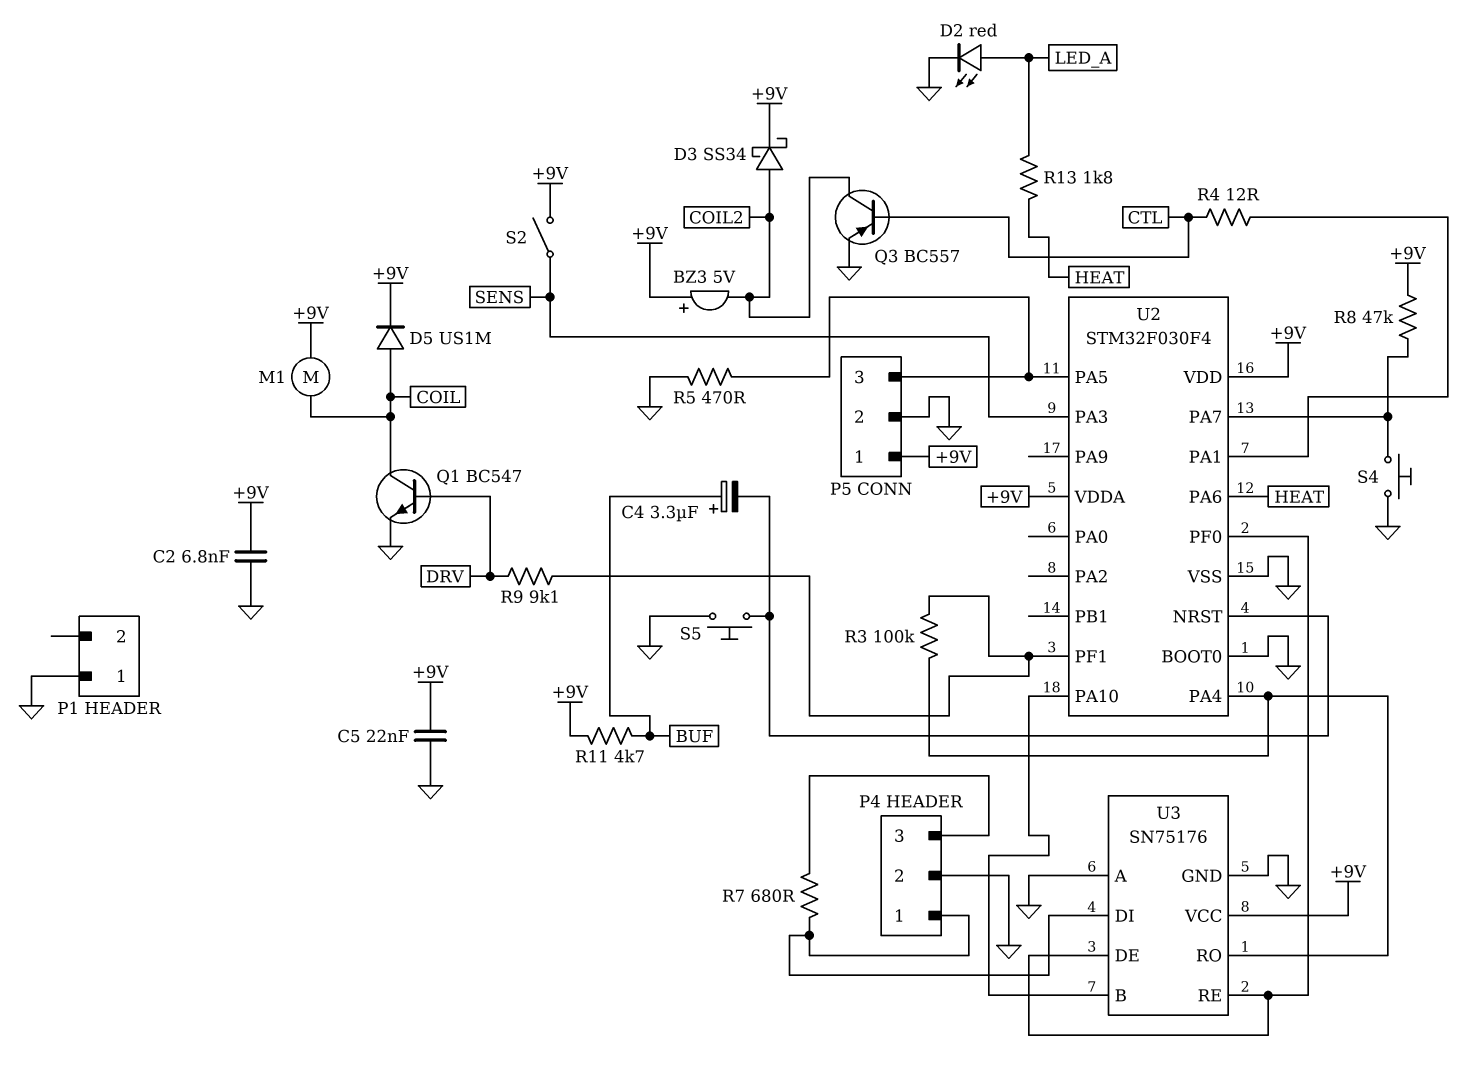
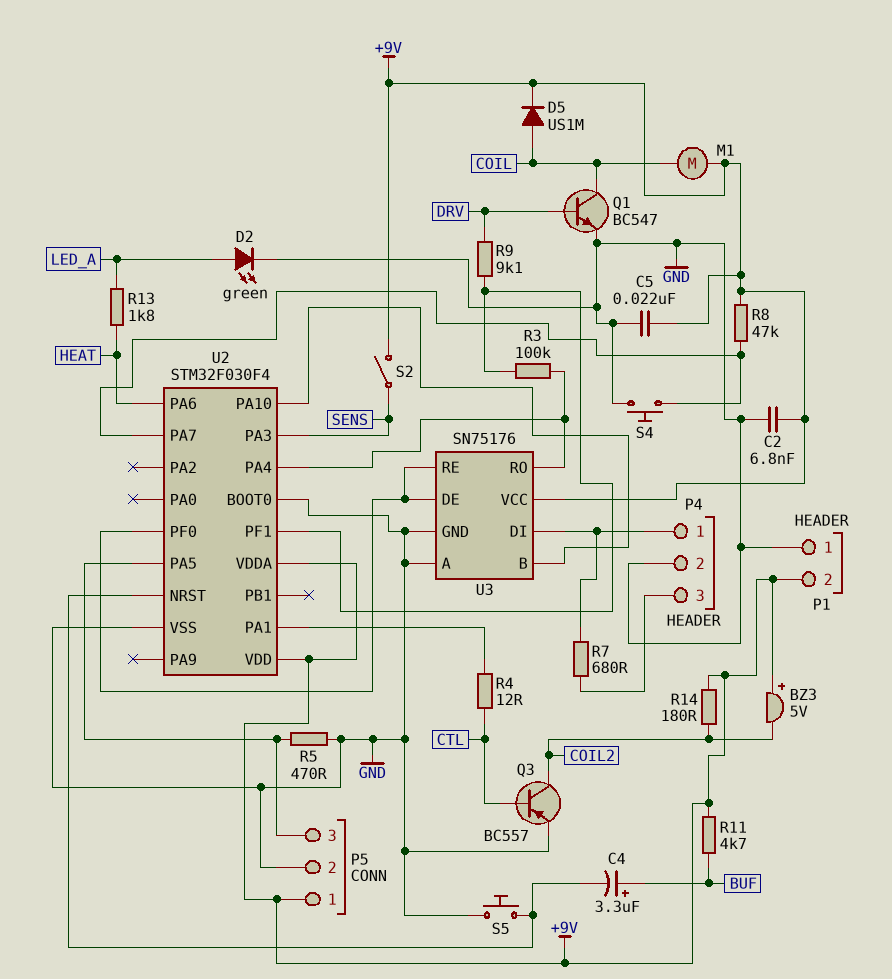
D2: LED red (A LED_A, K GND) -> LED green (A LED_A, K GND)
D3: schottky SS34 (A COIL2, K +9V) -> none
P1 pin 2: none -> +9V
R14: none -> 180 (+9V, COIL2)

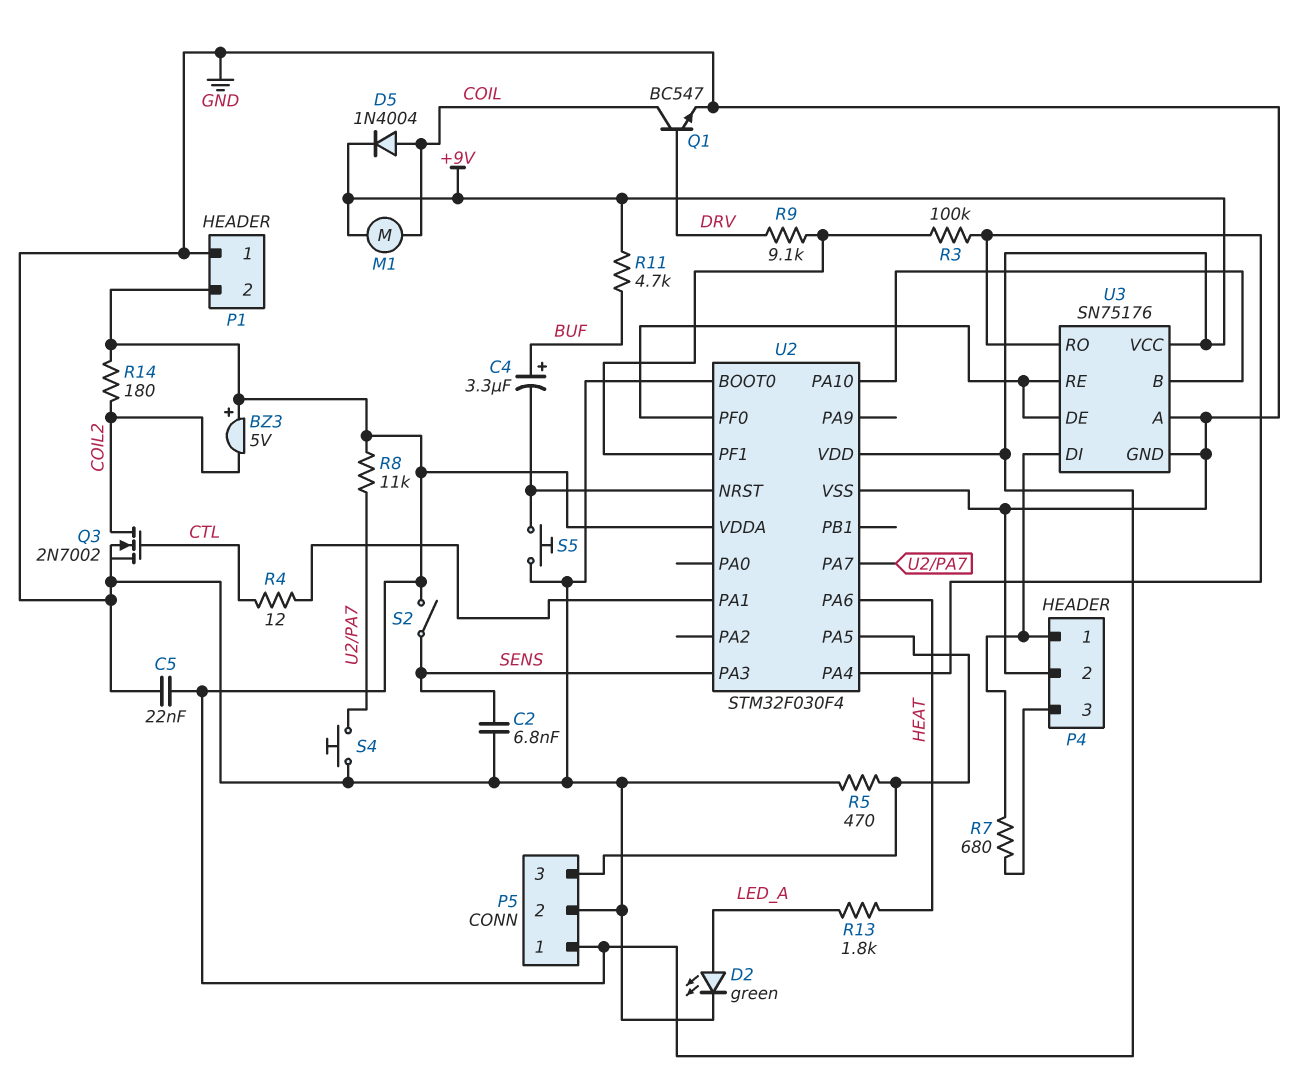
C2: 6.8nF (+9V, GND) -> 6.8nF (GND, SENS)
D5: diode US1M (A COIL, K +9V) -> diode 1N4004 (A COIL, K +9V)
Q3: PNP BC557 (B CTL, C COIL2, E GND) -> NMOS 2N7002 (G CTL, D COIL2, S GND)
R8: 47k (+9V, U2/PA7) -> 11k (+9V, U2/PA7)

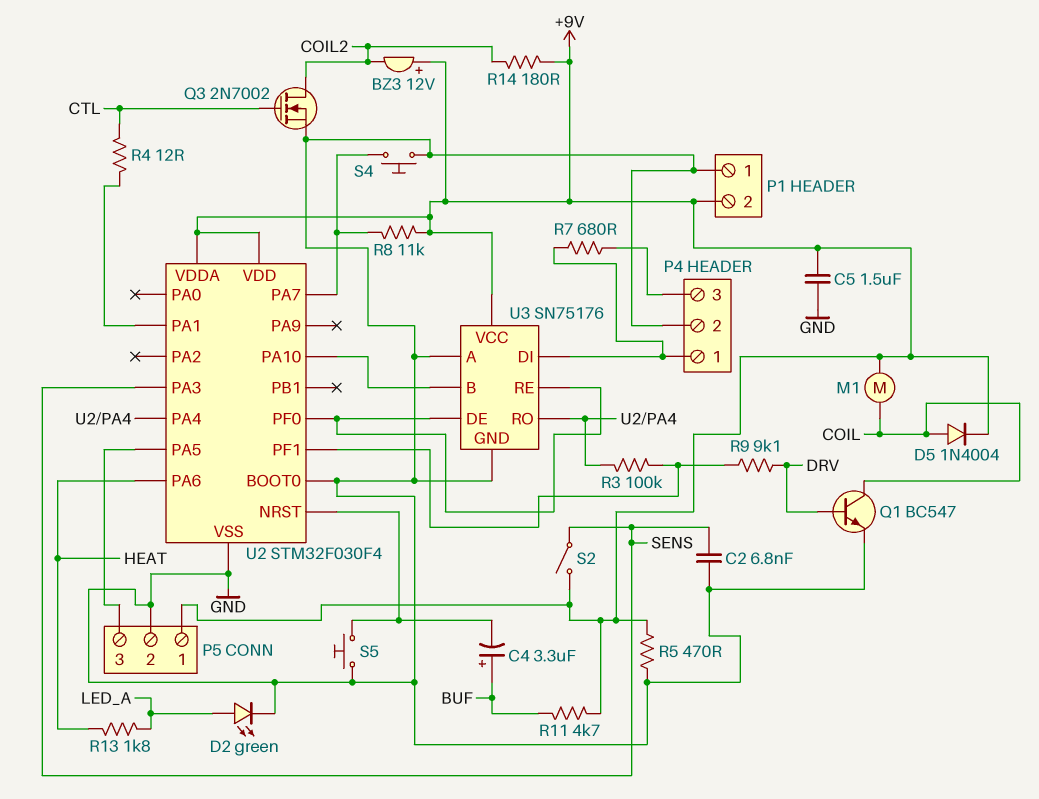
BZ3: buzzer 5V (plus +9V, minus COIL2) -> buzzer 12V (plus +9V, minus COIL2)
C5: 22nF (+9V, GND) -> 1.5uF (+9V, GND)
R5: 470 (GND, P5/3) -> 470 (+9V, GND)

